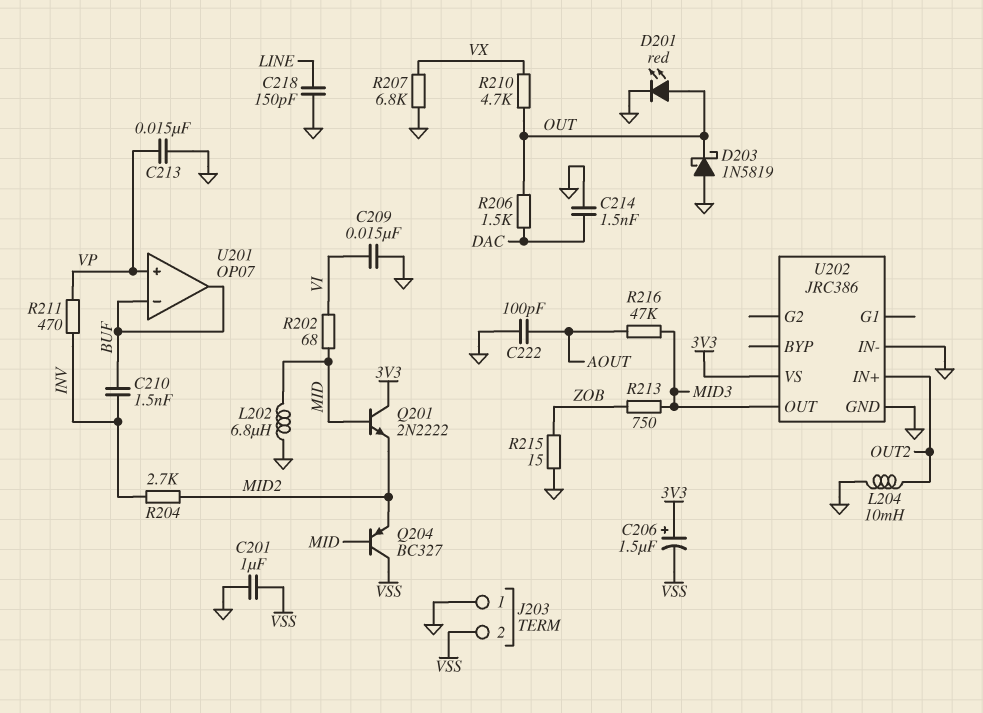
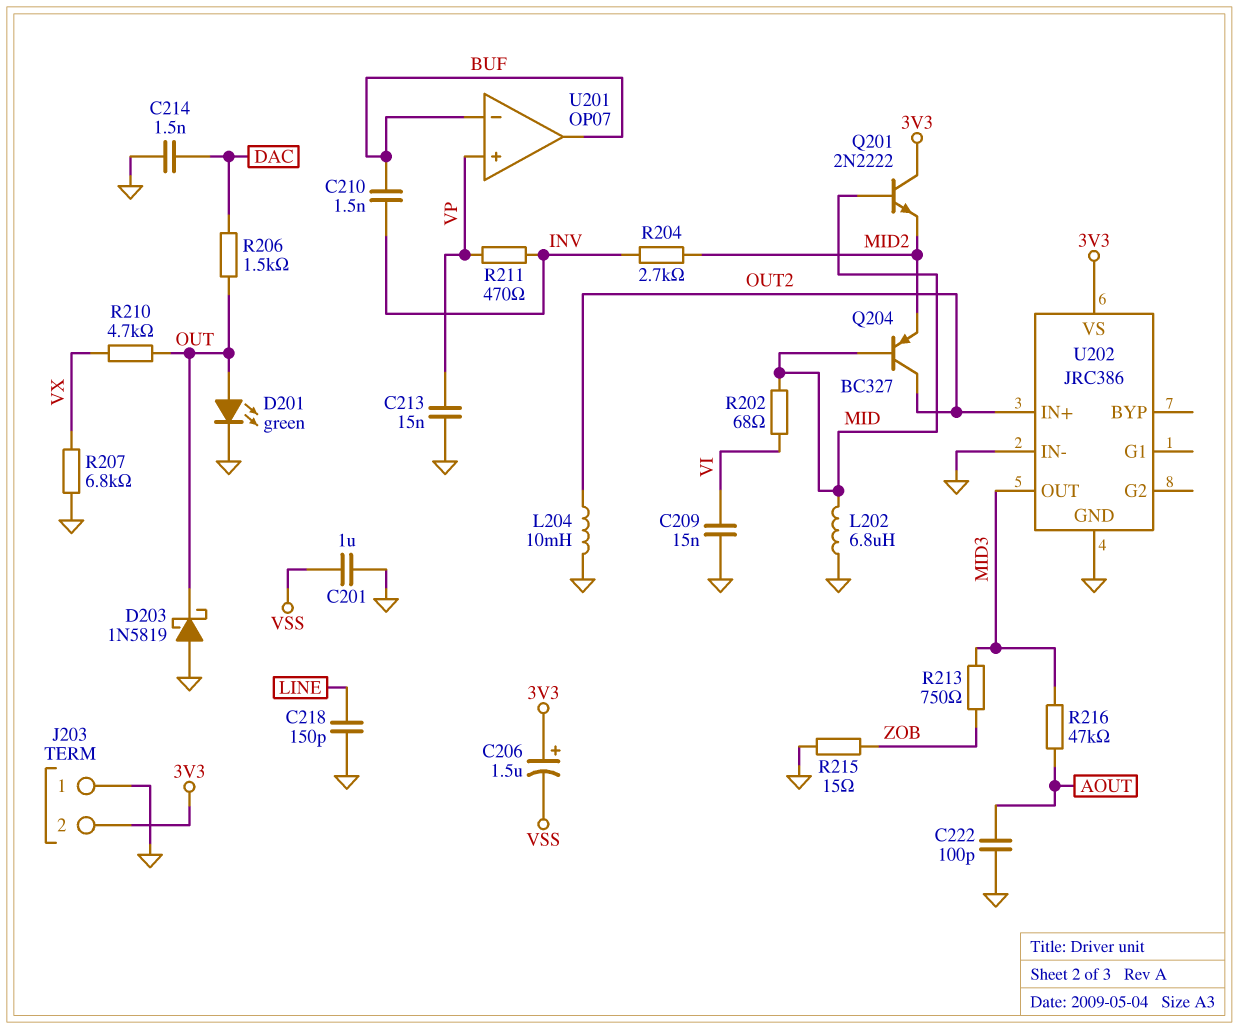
D201: LED red (A OUT, K GND) -> LED green (A OUT, K GND)
J203 pin 2: VSS -> 3V3
Q204: PNP BC327 (B MID, C VSS, E MID2) -> PNP BC327 (B MID, C OUT2, E MID2)

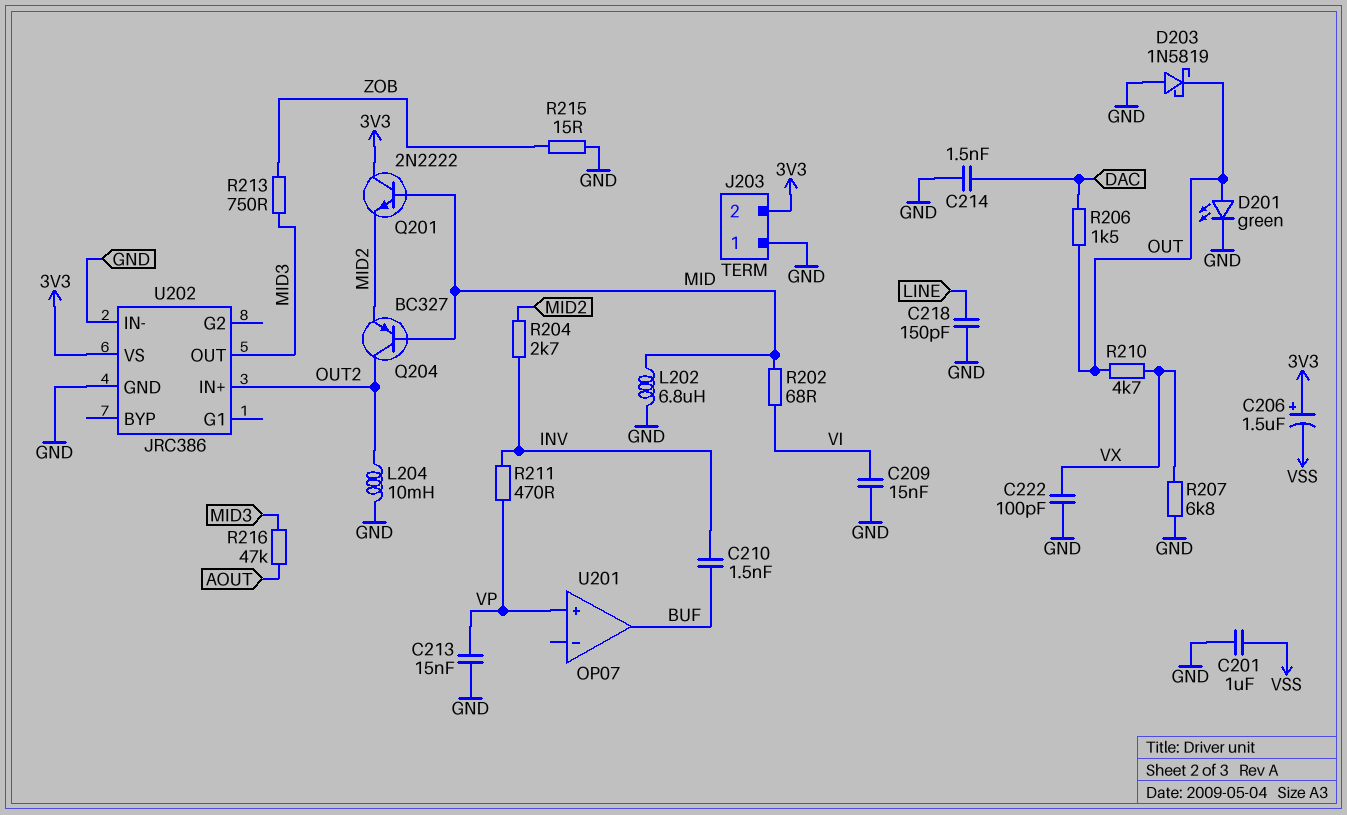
C222: 100pF (AOUT, GND) -> 100pF (GND, VX)
U201 pin in-: BUF -> none

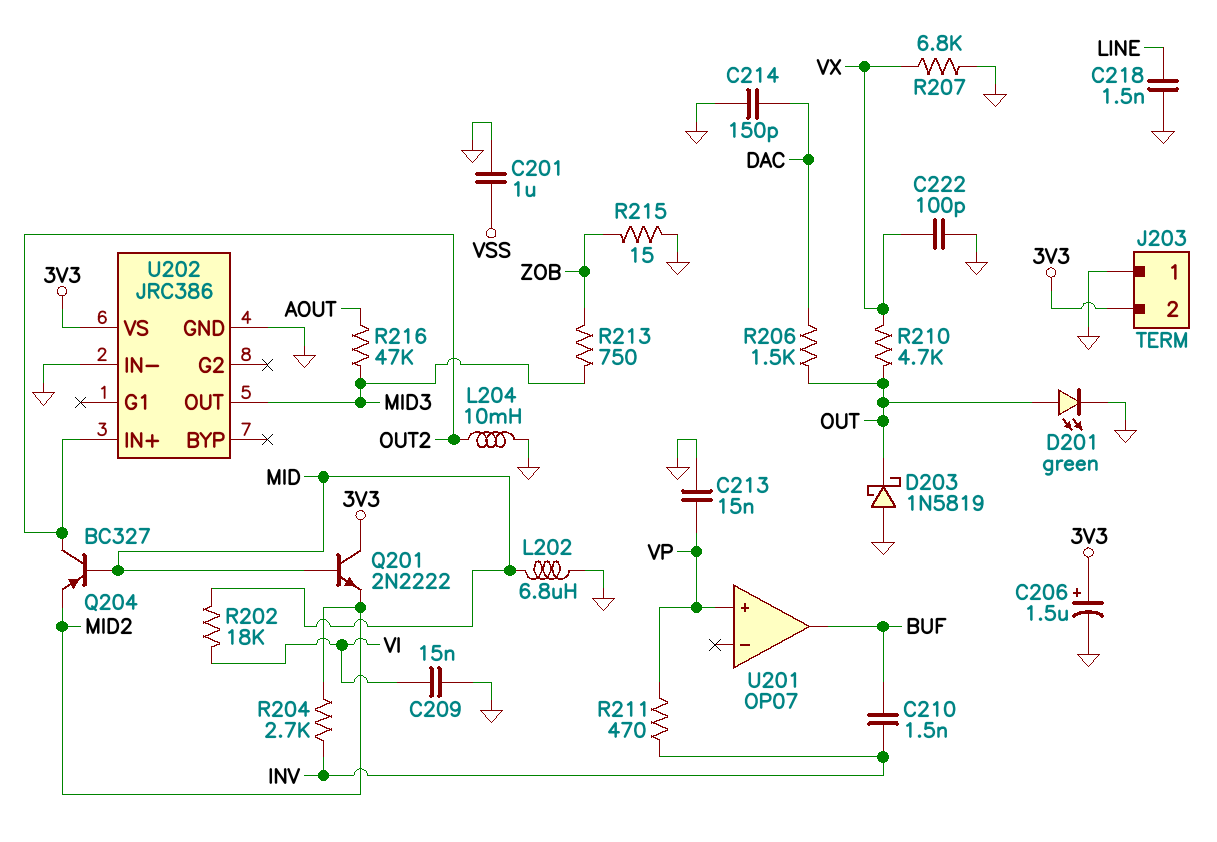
C206: 1.5uF (plus 3V3, minus VSS) -> 1.5uF (plus 3V3, minus GND)
C214: 1.5nF (DAC, GND) -> 150pF (DAC, GND)
C218: 150pF (GND, LINE) -> 1.5nF (GND, LINE)
R202: 68 (MID, VI) -> 18k (MID, VI)

